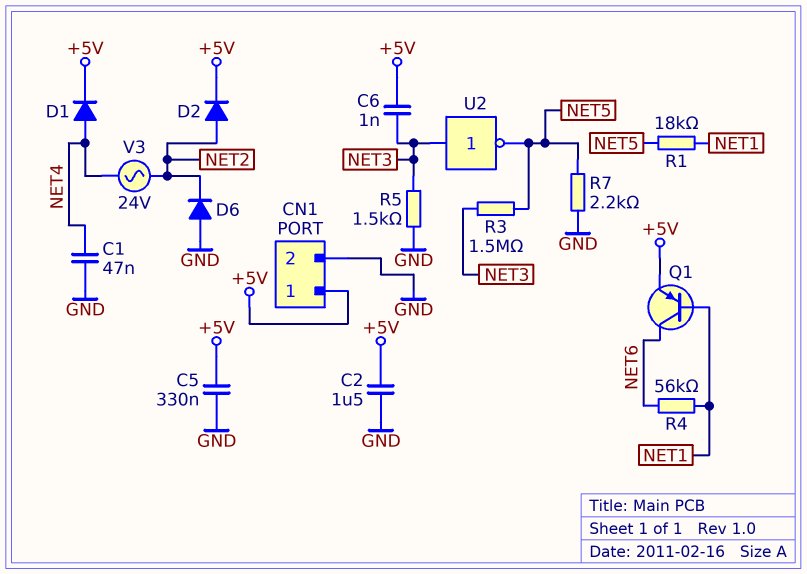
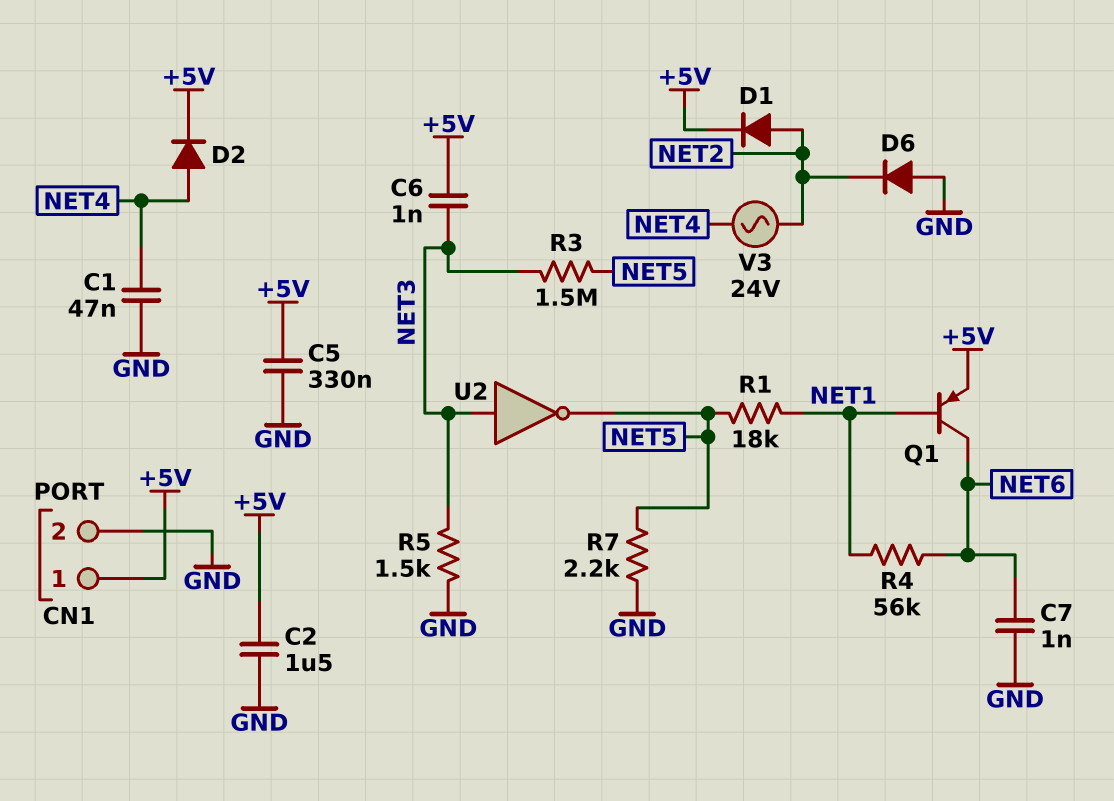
C7: none -> 1nF (GND, NET6)
D1: diode (A NET4, K +5V) -> diode (A NET2, K +5V)
D2: diode (A NET2, K +5V) -> diode (A NET4, K +5V)

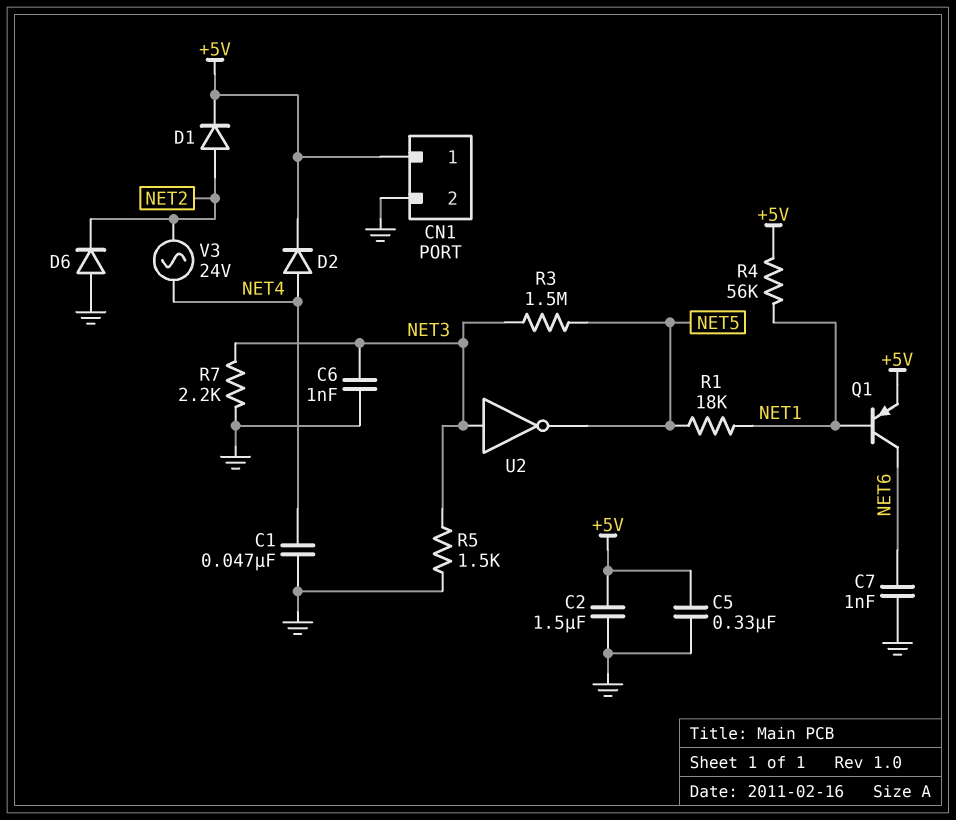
C6: 1nF (+5V, NET3) -> 1nF (GND, NET3)
R4: 56k (NET1, NET6) -> 56k (+5V, NET1)
R7: 2.2k (GND, NET5) -> 2.2k (GND, NET3)

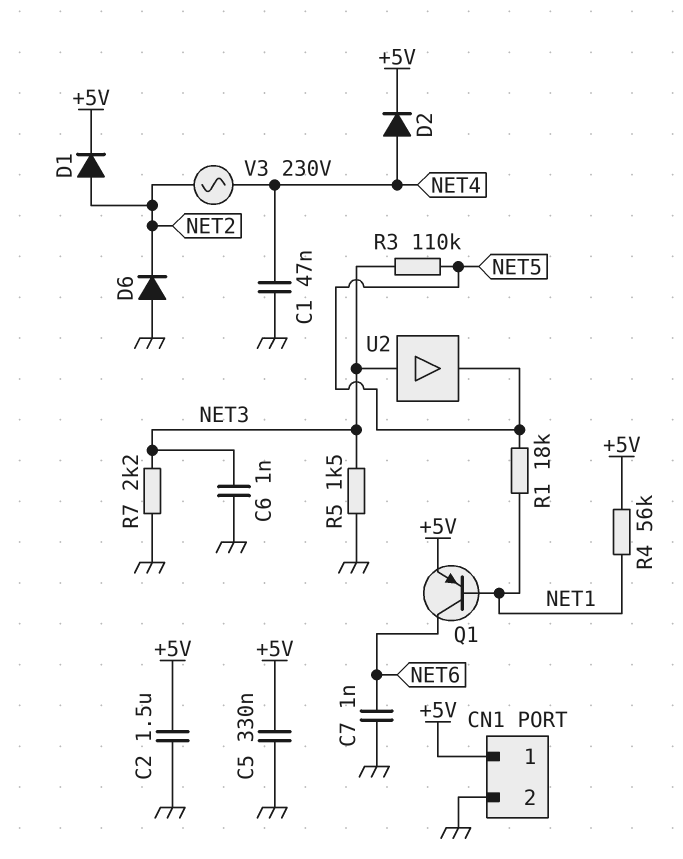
R3: 1.5M (NET3, NET5) -> 110k (NET3, NET5)
U2: NOT (in NET3, out NET5) -> buffer (in NET3, out NET5)
V3: AC 24V (NET2, NET4) -> AC 230V (NET2, NET4)

